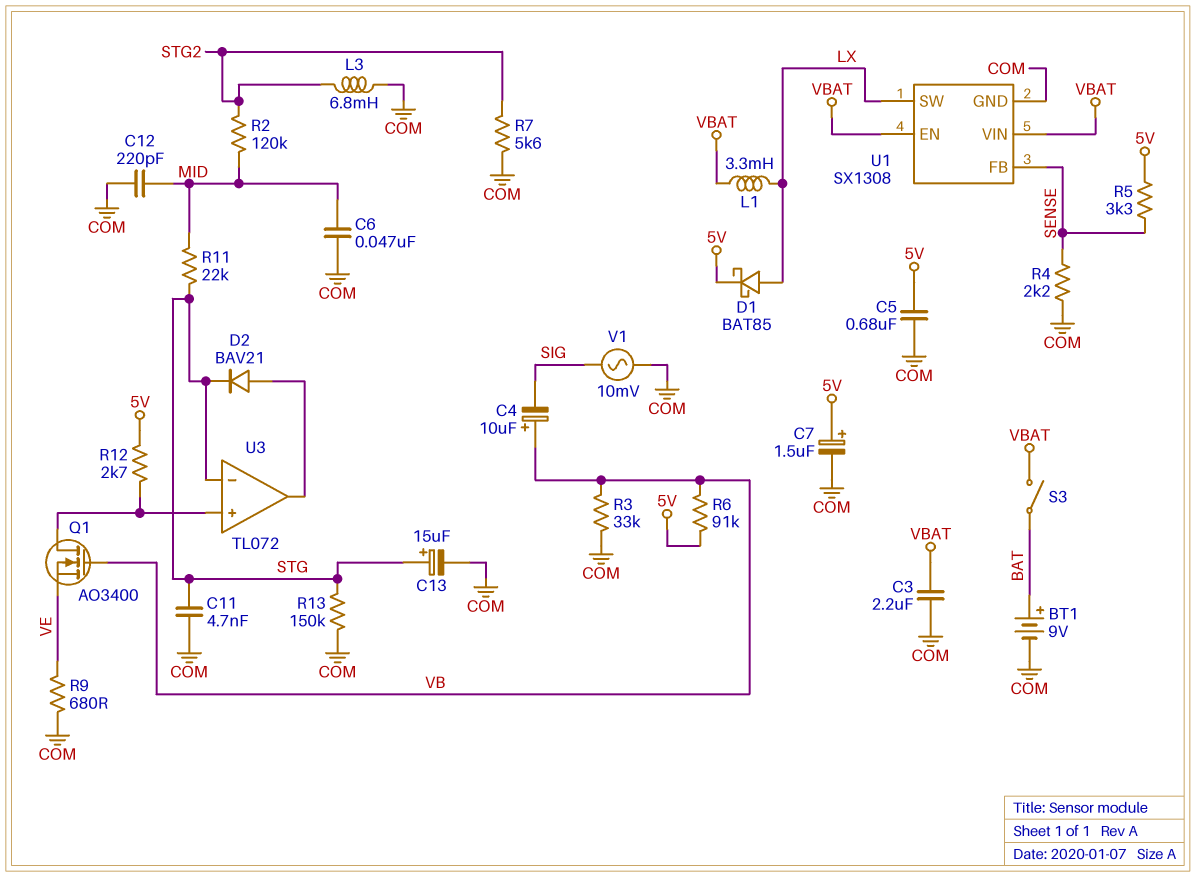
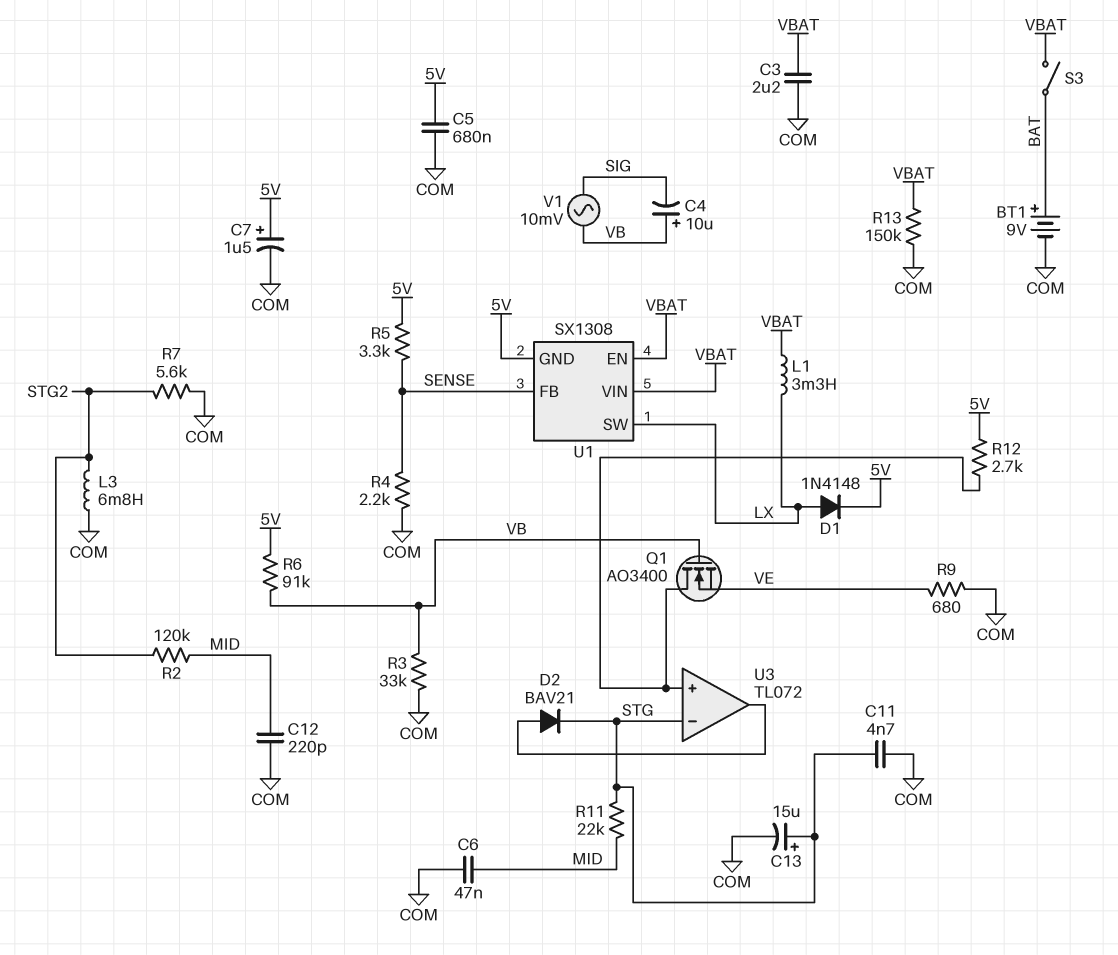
D1: schottky BAT85 (A LX, K 5V) -> diode 1N4148 (A LX, K 5V)
R13: 150k (COM, STG) -> 150k (COM, VBAT)
U1 pin GND: COM -> 5V
V1: AC 10mV (COM, SIG) -> AC 10mV (SIG, VB)

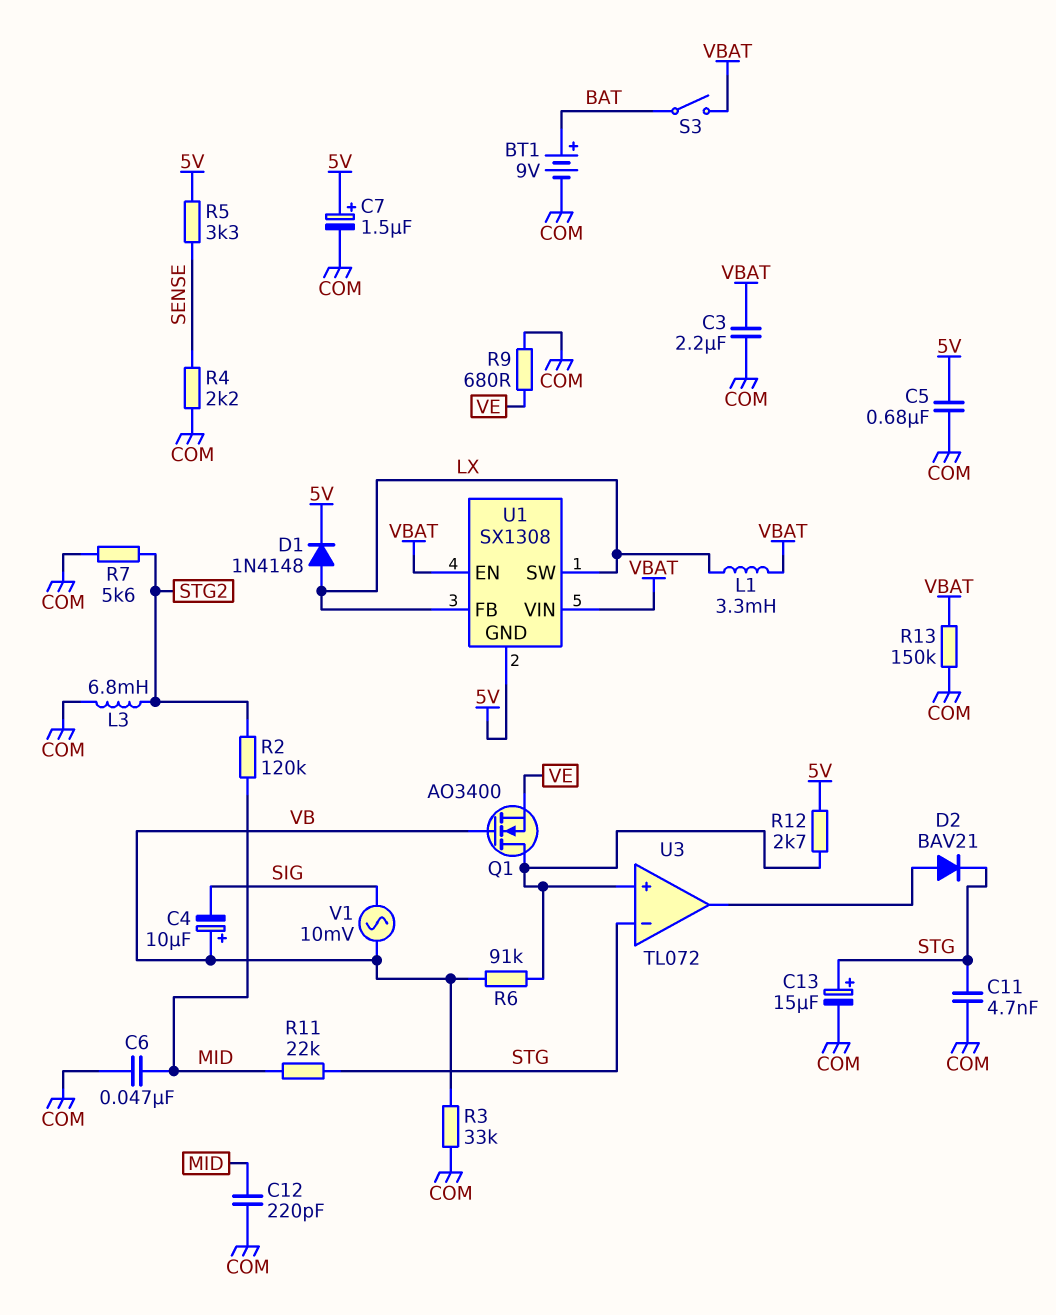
R6: 91k (5V, VB) -> 91k (U3/in+, VB)
U1 pin FB: SENSE -> LX

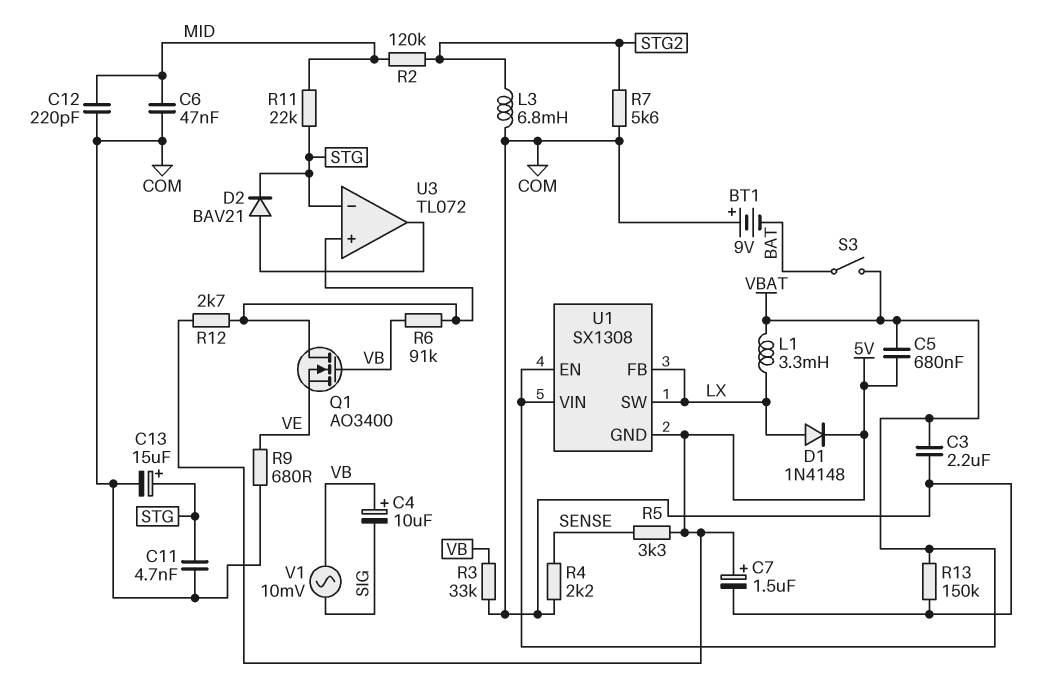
BT1: 9V (plus BAT, minus COM) -> 9V (plus COM, minus BAT)
C5: 680nF (5V, COM) -> 680nF (5V, VBAT)

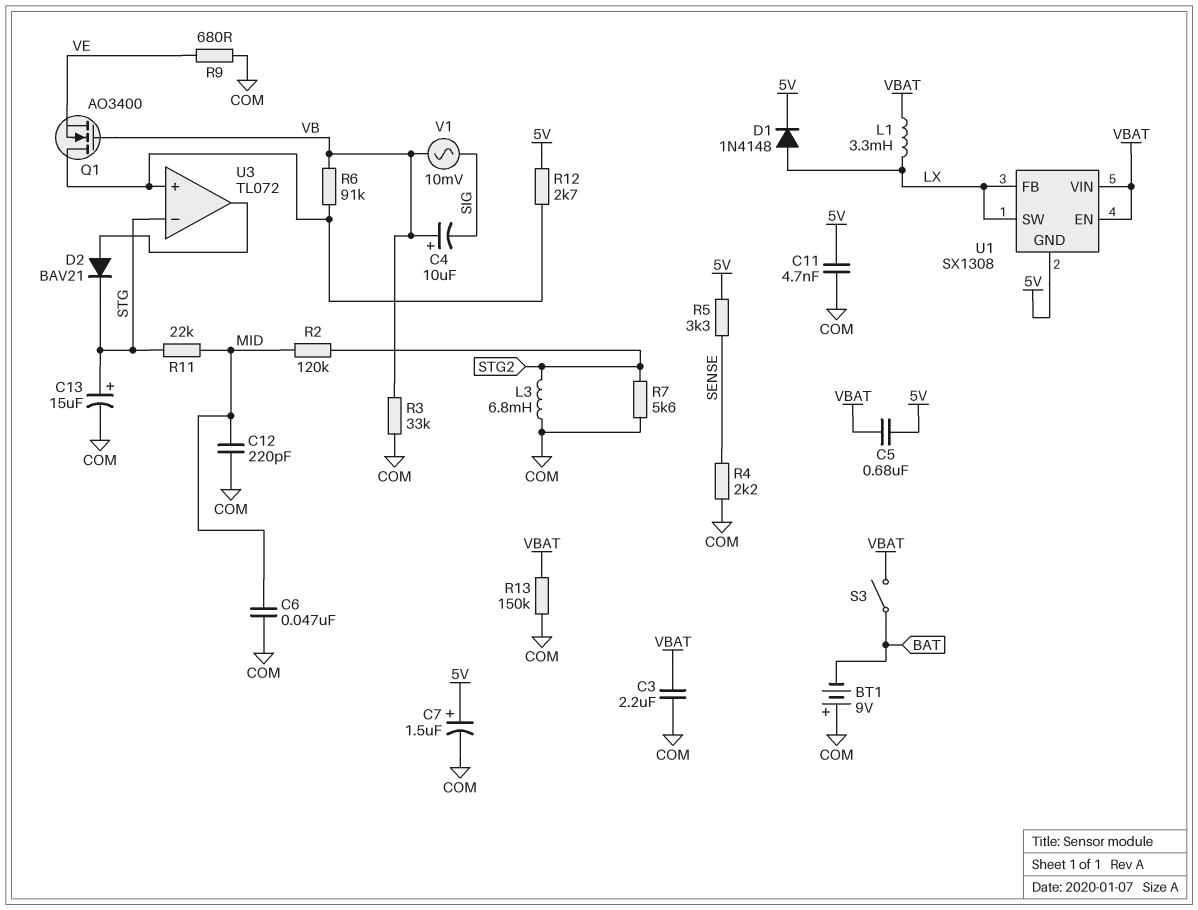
C11: 4.7nF (COM, STG) -> 4.7nF (5V, COM)

